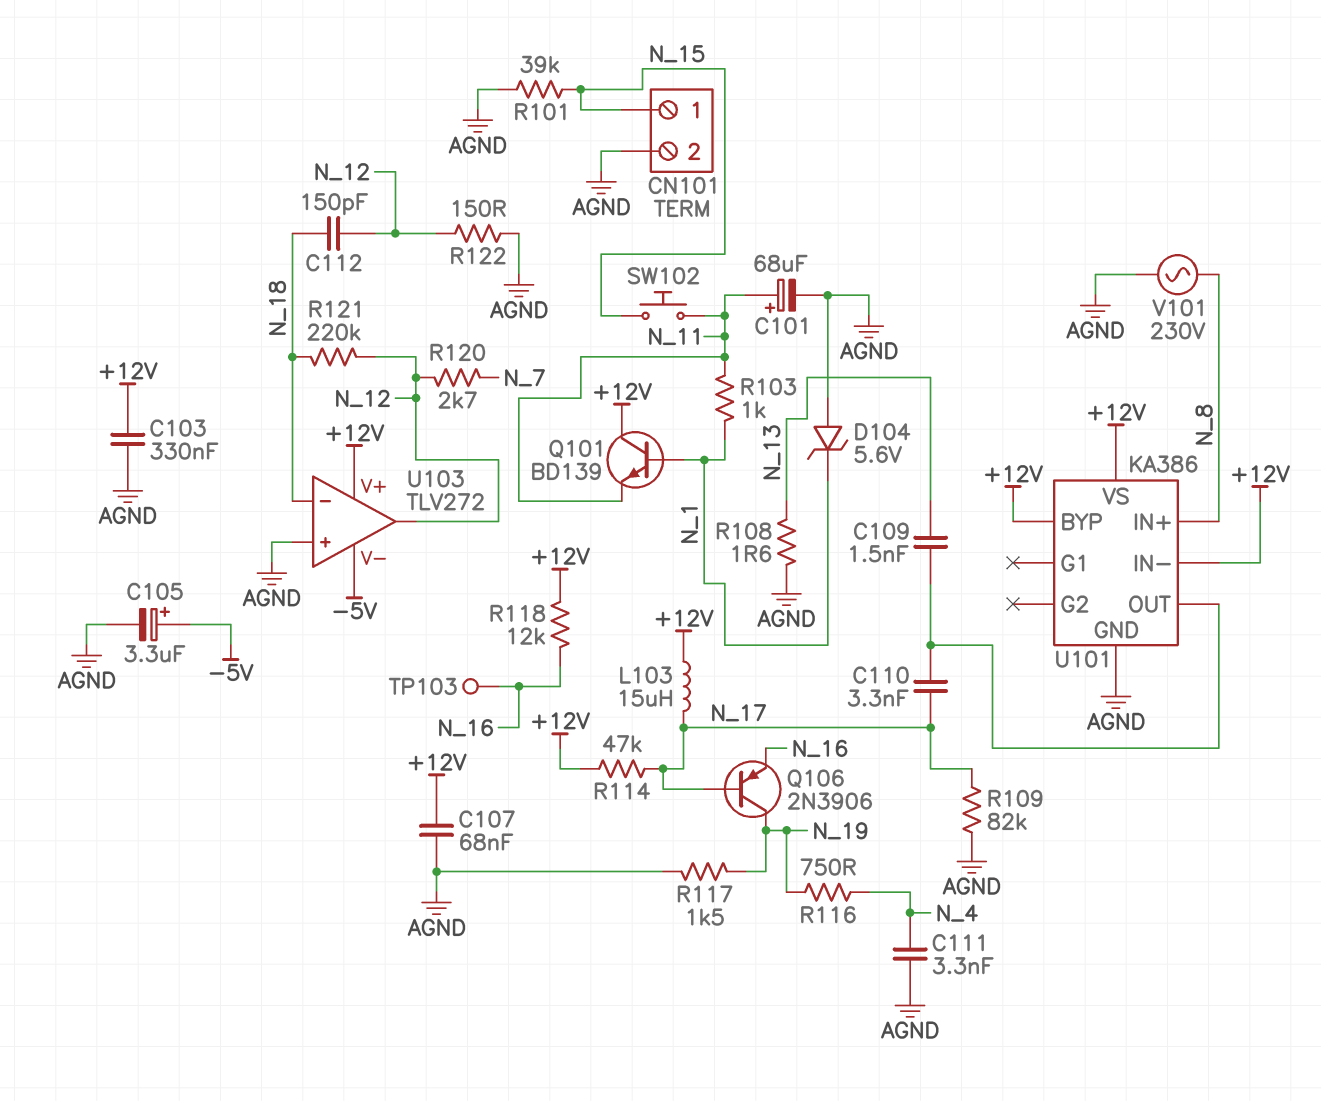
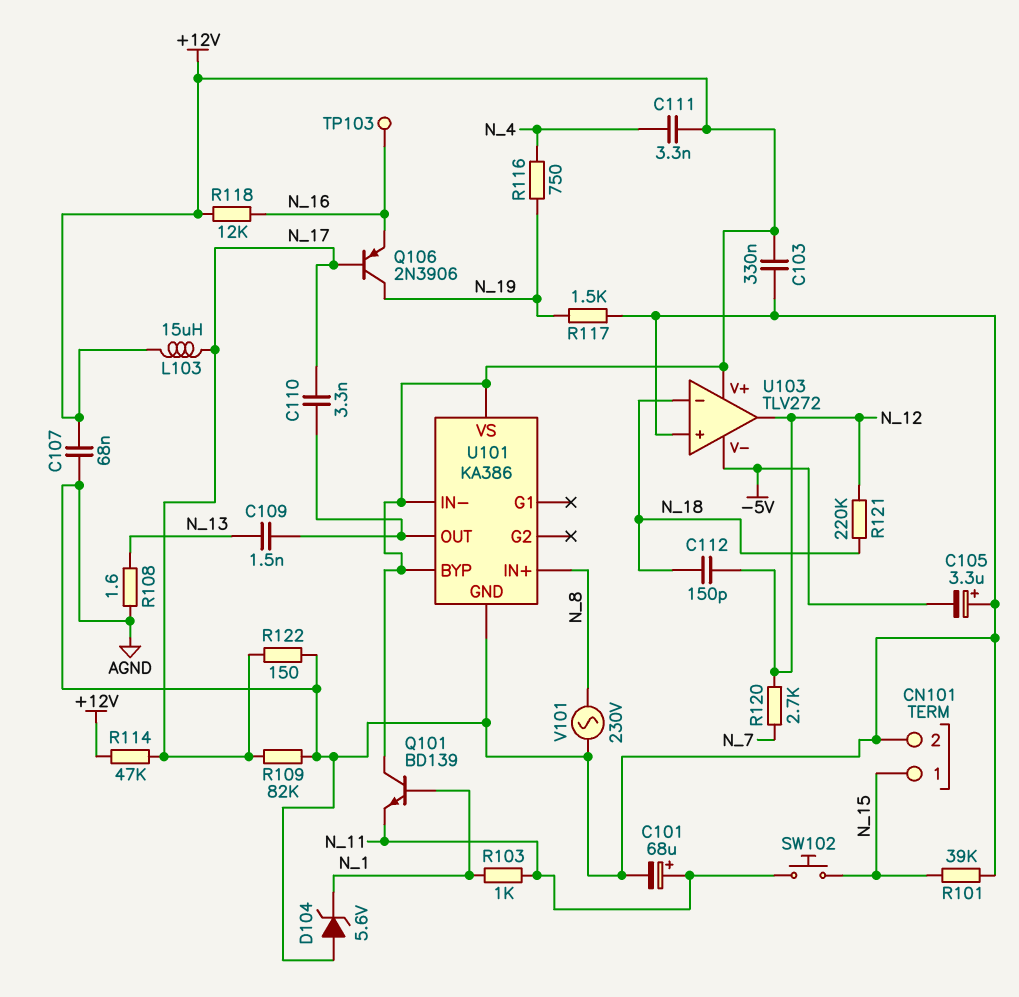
C105: 3.3uF (plus -5V, minus AGND) -> 3.3uF (plus AGND, minus -5V)
C111: 3.3nF (AGND, N_4) -> 3.3nF (+12V, N_4)
R122: 150 (AGND, N_12) -> 150 (AGND, N_17)

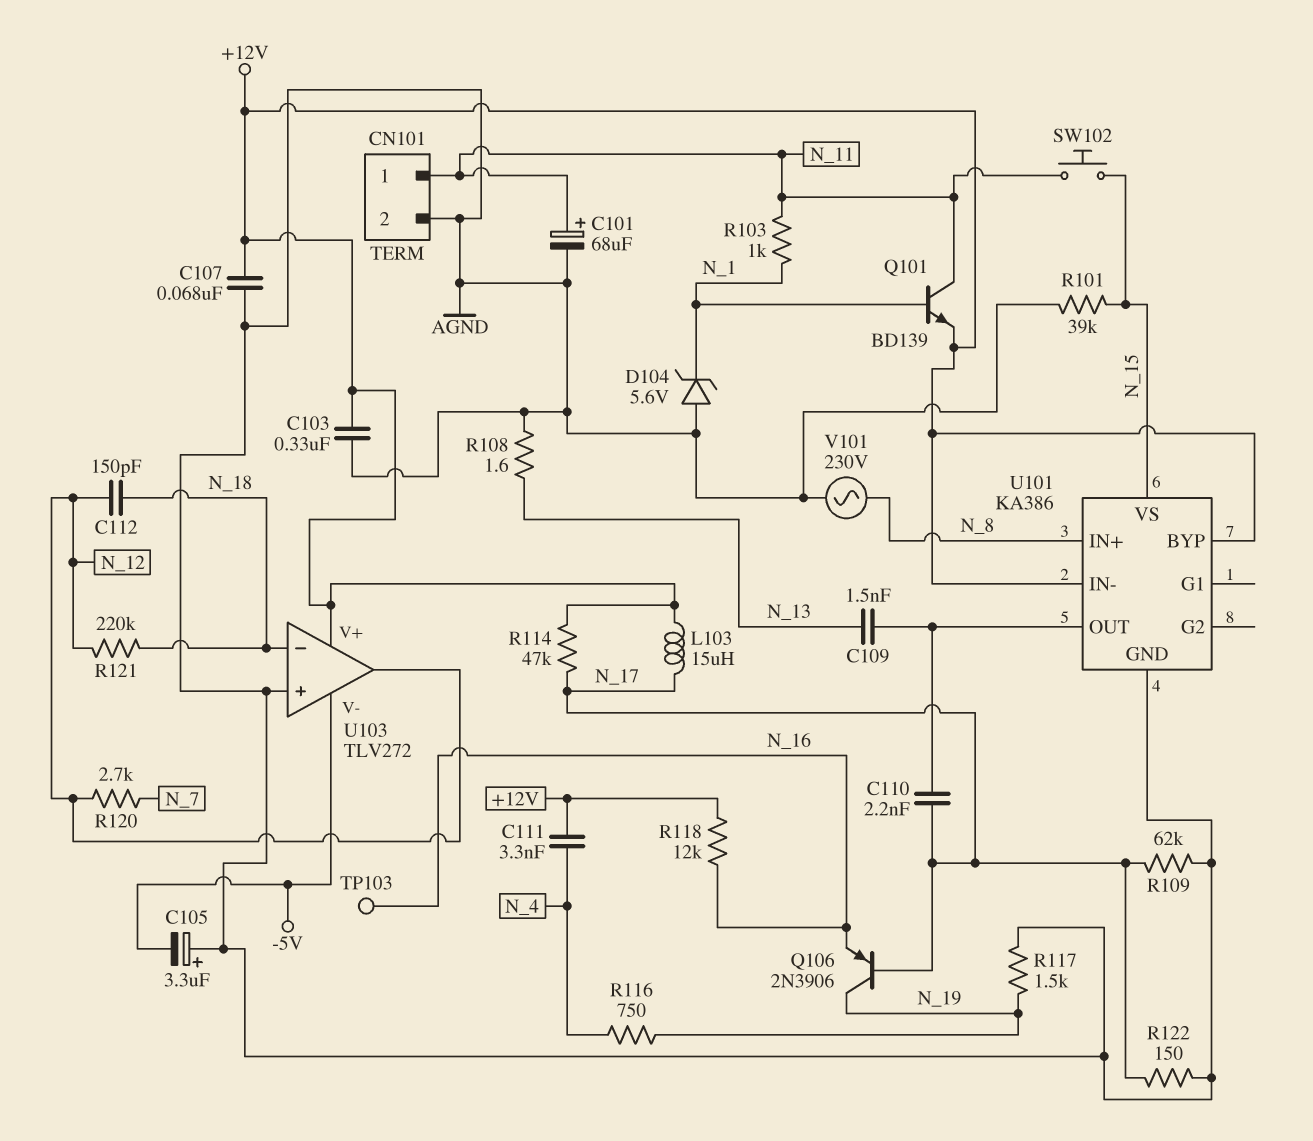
C110: 3.3nF (N_17, U101/OUT) -> 2.2nF (N_17, U101/OUT)
CN101 pin 1: N_15 -> N_11
Q101: NPN BD139 (B N_1, C +12V, E N_11) -> NPN BD139 (B N_1, C N_11, E +12V)
R109: 82k (AGND, N_17) -> 62k (AGND, N_17)
U101 pin VS: +12V -> N_15

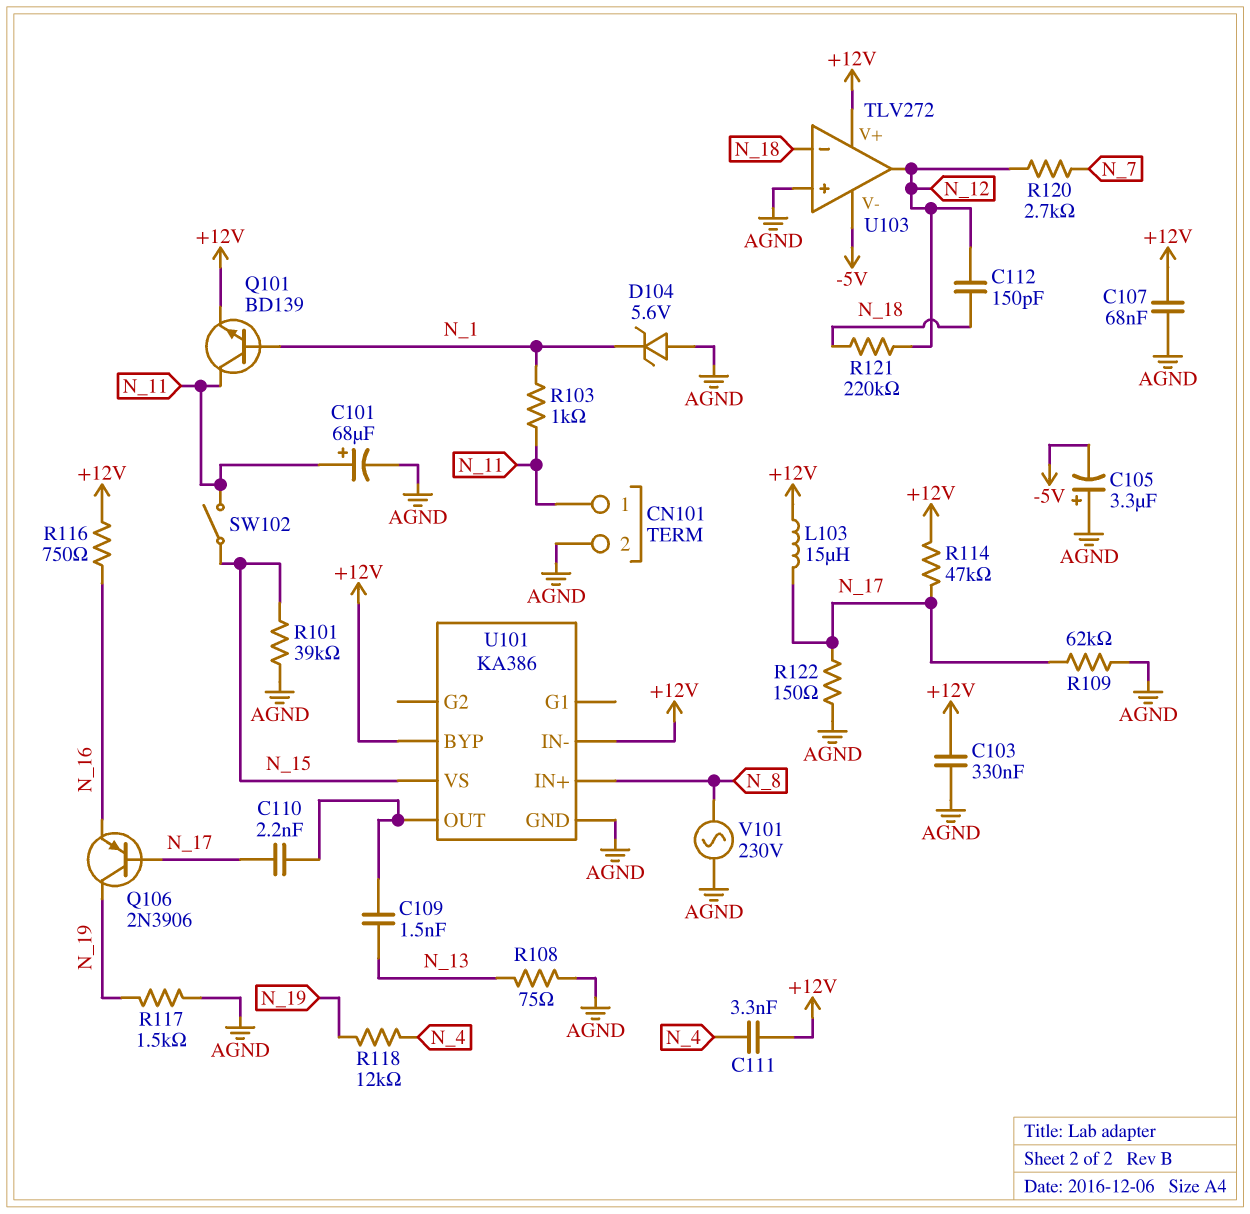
R108: 1.6 (AGND, N_13) -> 75 (AGND, N_13)
R116: 750 (N_4, N_19) -> 750 (+12V, N_16)
R118: 12k (+12V, N_16) -> 12k (N_4, N_19)
SW102: button (N_11, N_15) -> switch (N_11, N_15)
TP103: test point (N_16) -> none

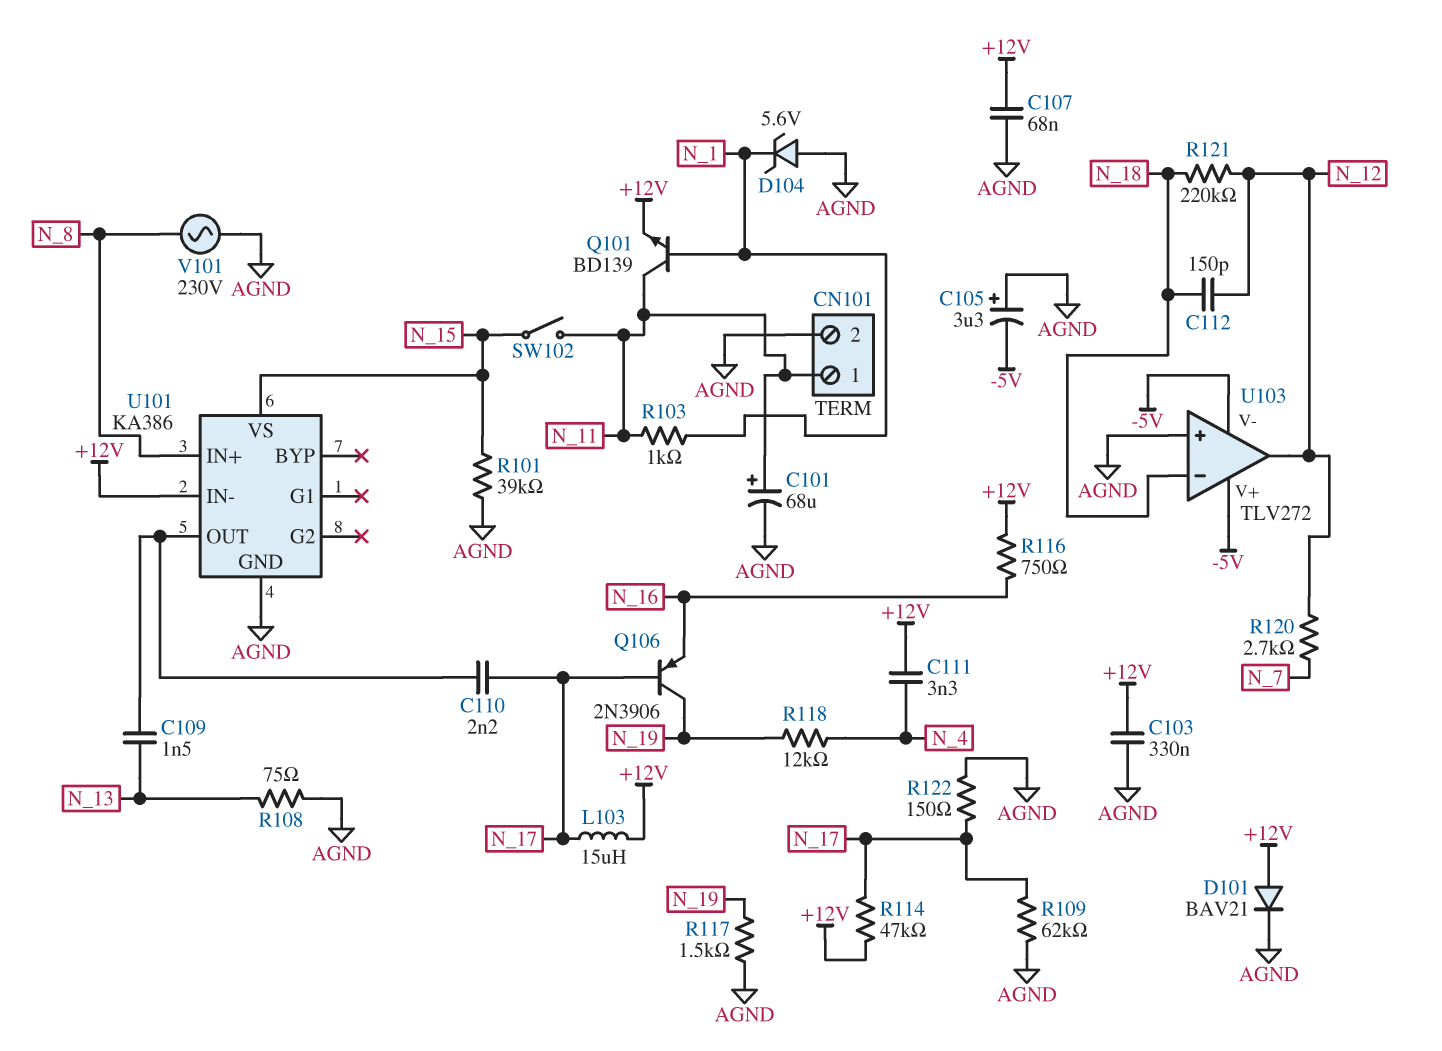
D101: none -> diode BAV21 (A +12V, K AGND)
U101 pin BYP: +12V -> none
U103 pin V+: +12V -> -5V

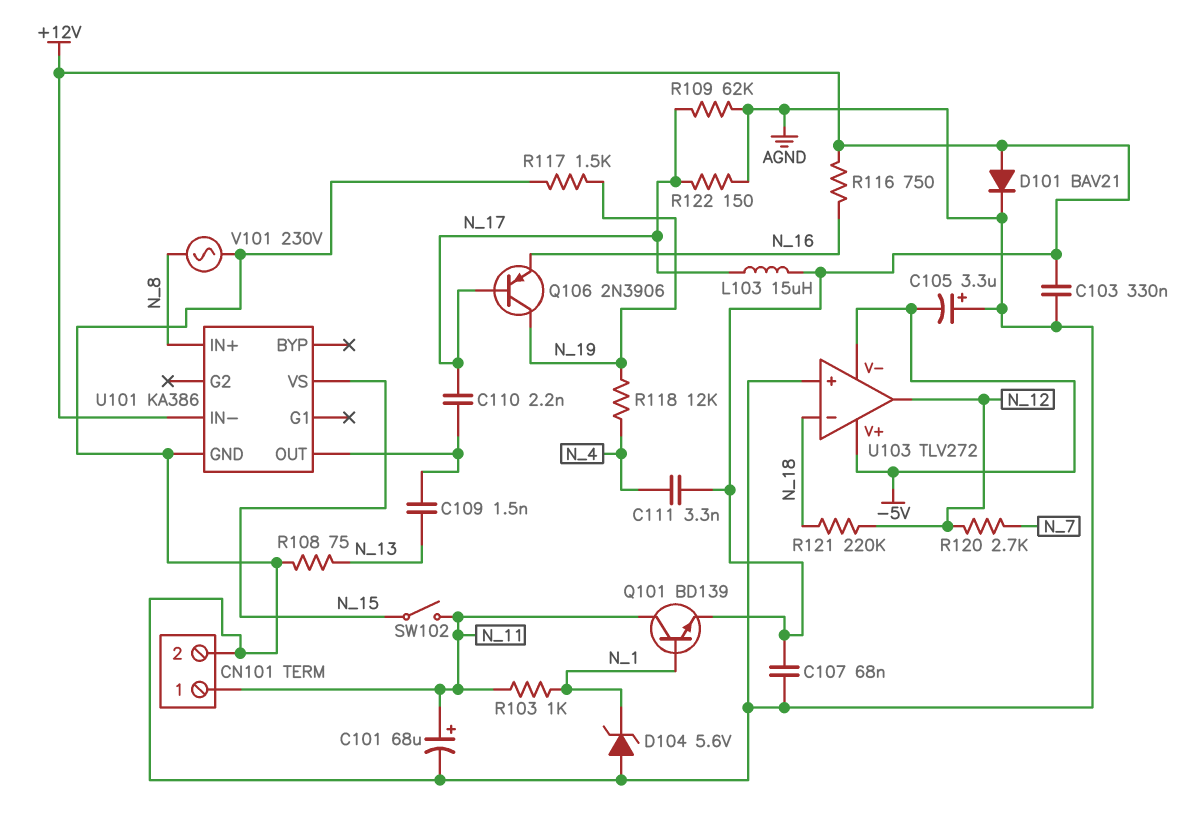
C112: 150pF (N_12, N_18) -> none
R101: 39k (AGND, N_15) -> none
R114: 47k (+12V, N_17) -> none

